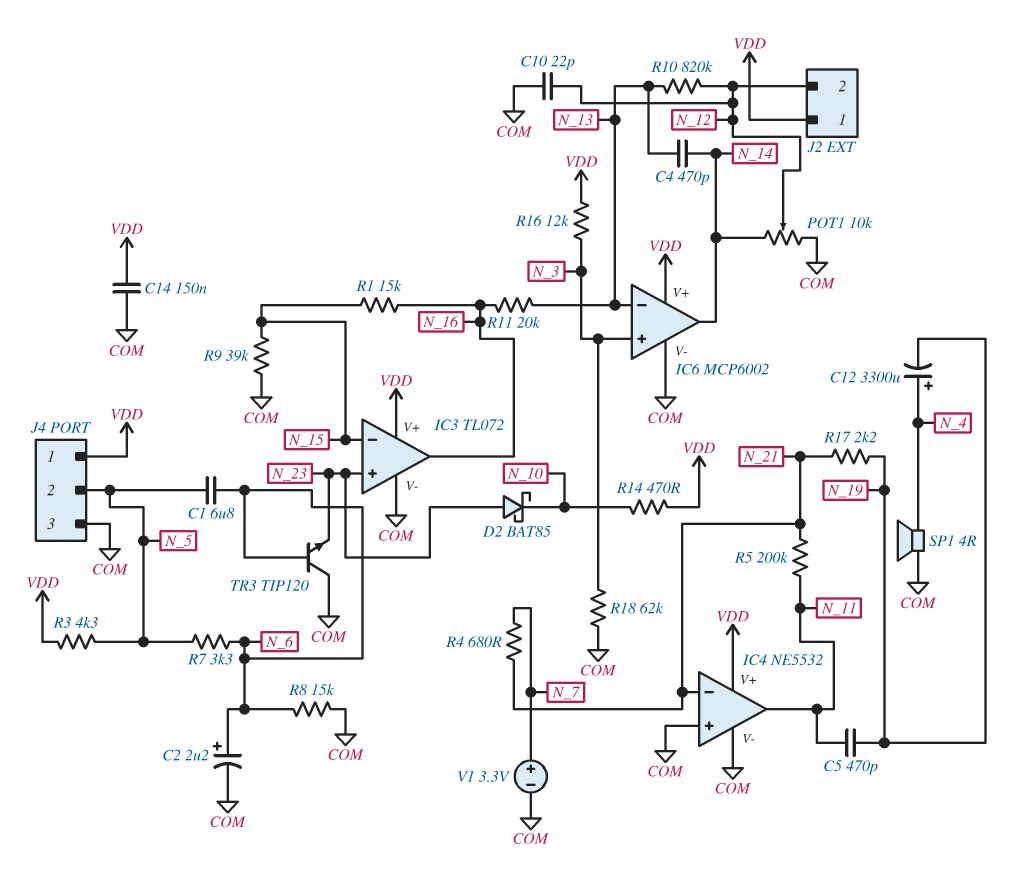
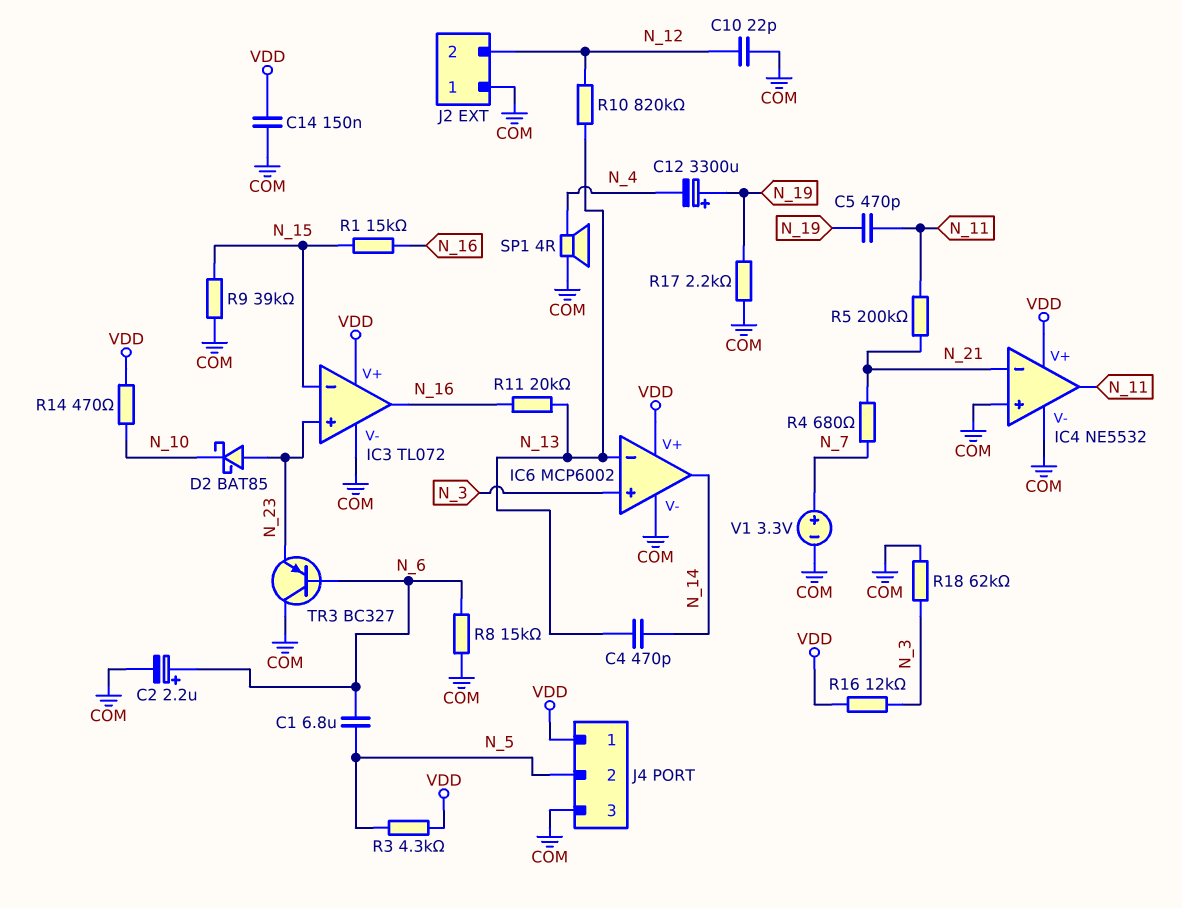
C12: 3300uF (plus N_4, minus N_19) -> 3300uF (plus N_19, minus N_4)
J2 pin 1: VDD -> COM
POT1: 10k (COM, N_14, wiper N_12) -> none
R7: 3.3k (N_5, N_6) -> none
R17: 2.2k (N_19, N_21) -> 2.2k (COM, N_19)
TR3: NPN TIP120 (B N_6, C COM, E N_23) -> PNP BC327 (B N_6, C COM, E N_23)

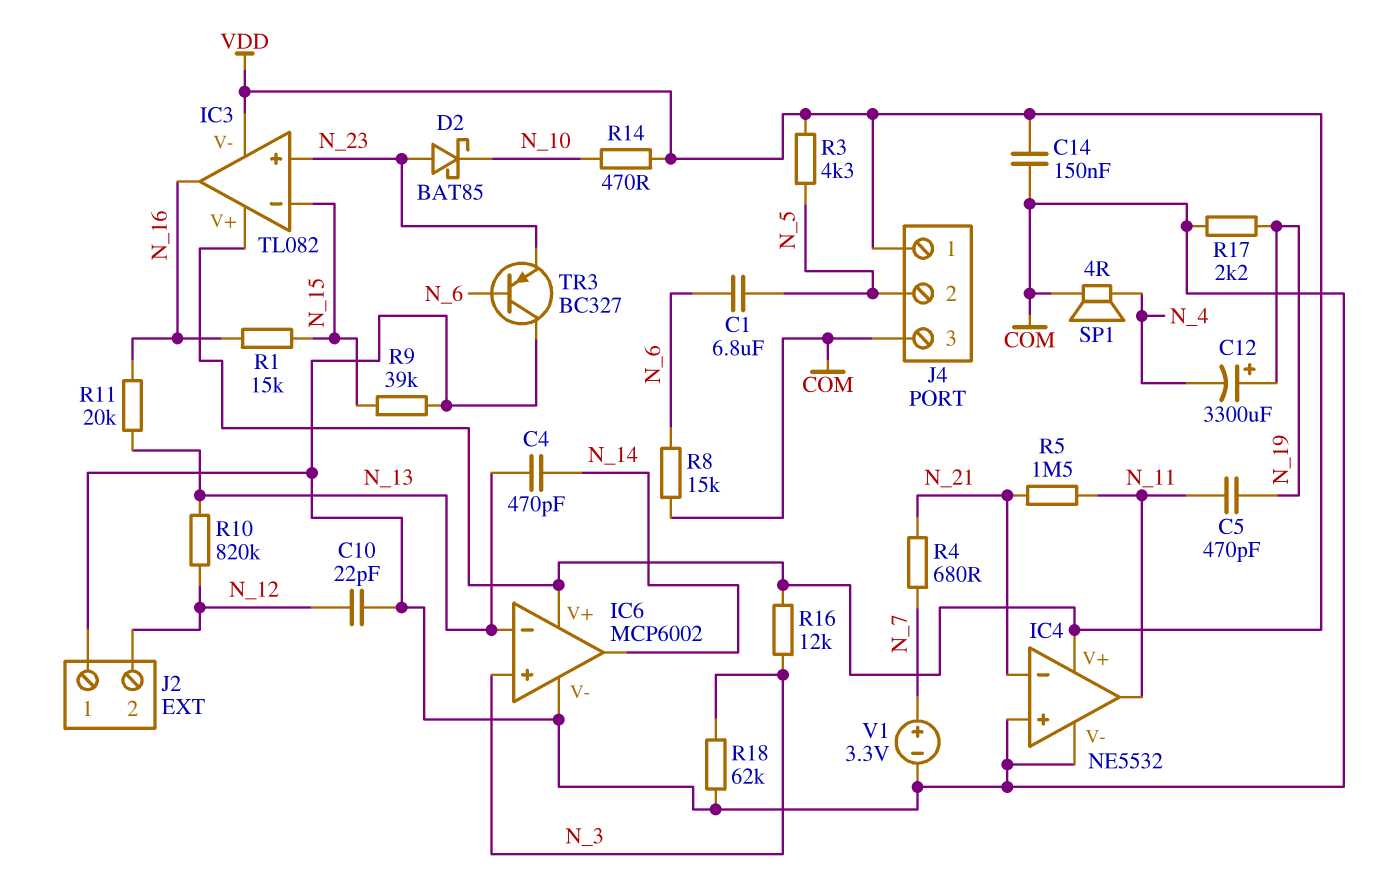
C2: 2.2uF (plus N_6, minus COM) -> none
IC3: TL072 -> TL082
IC3 pin V-: COM -> VDD
R5: 200k (N_11, N_21) -> 1.5M (N_11, N_21)

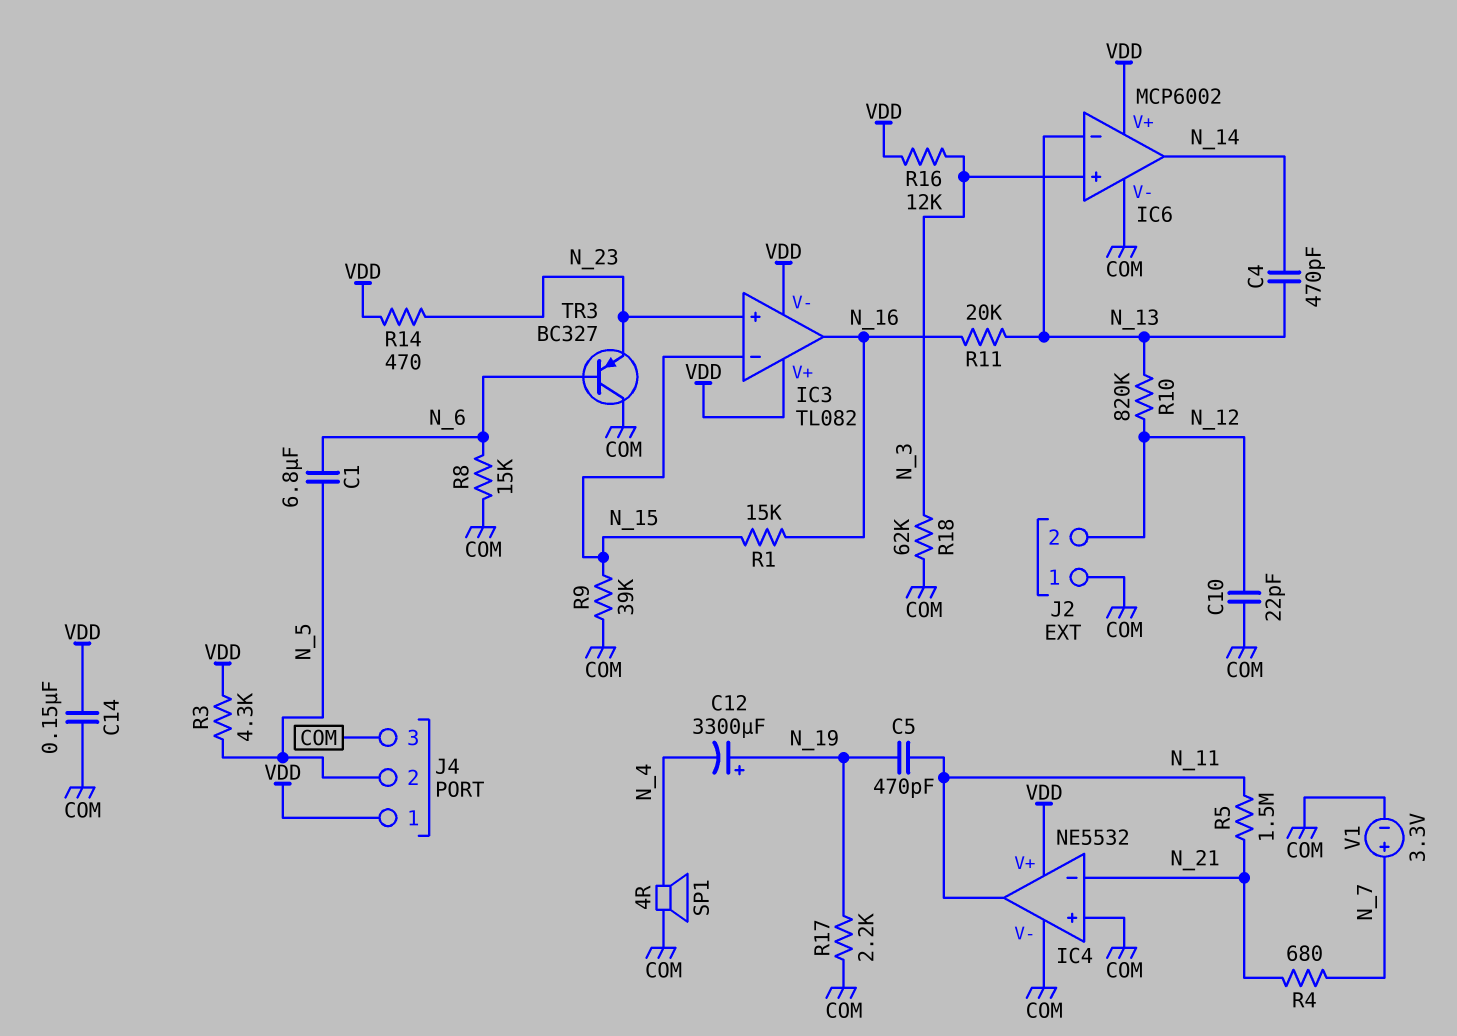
D2: schottky BAT85 (A N_23, K N_10) -> none
R14: 470 (N_10, VDD) -> 470 (N_23, VDD)

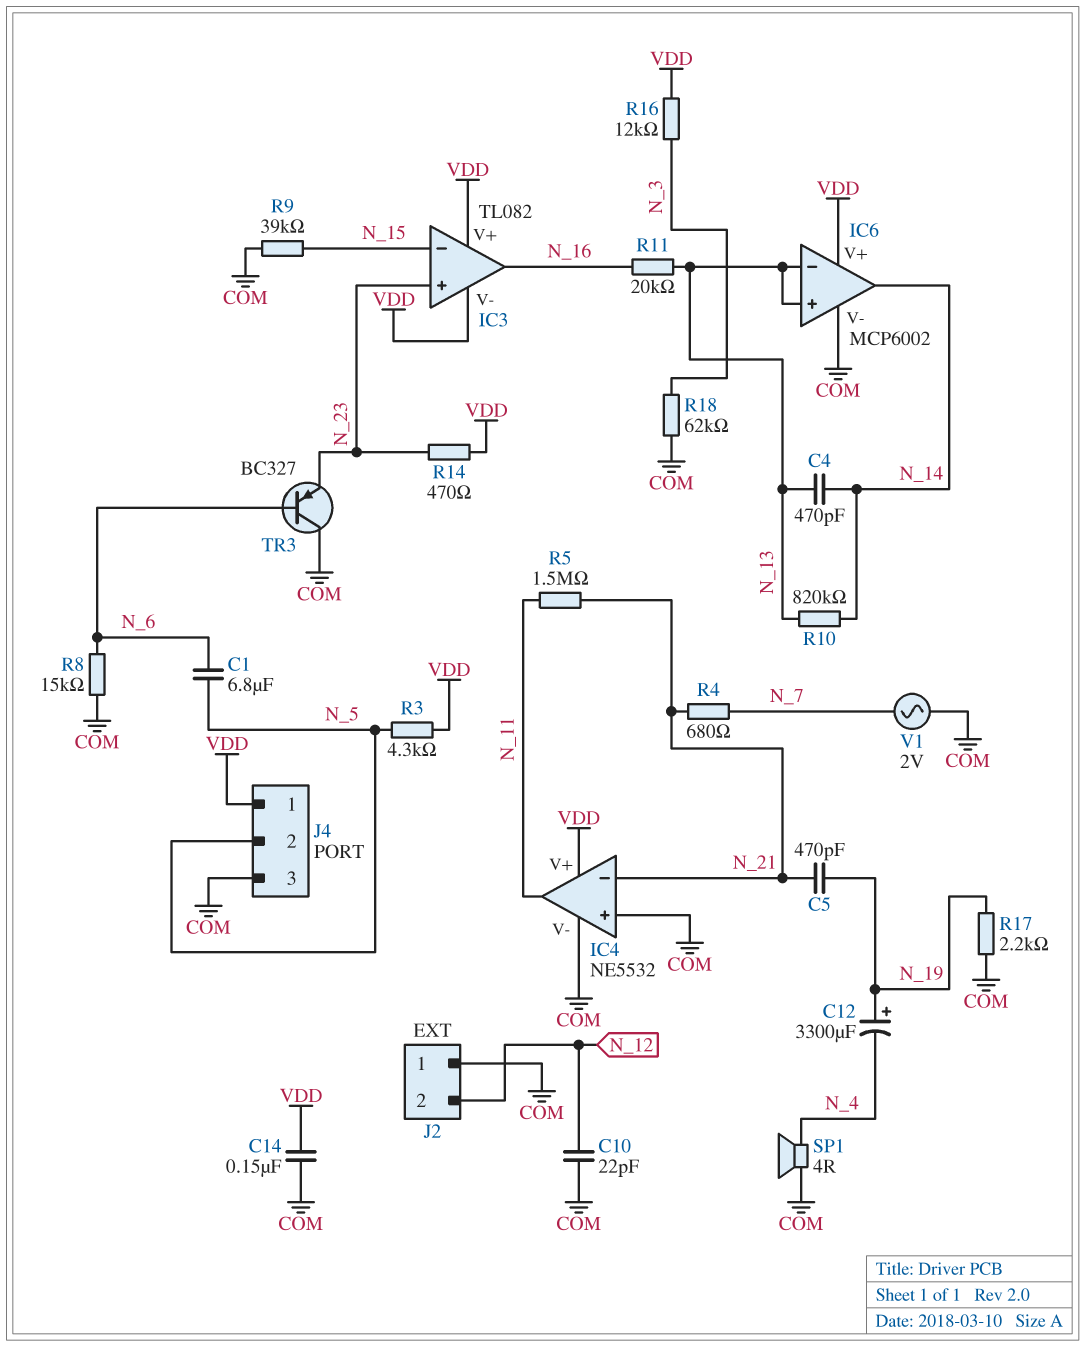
C5: 470pF (N_11, N_19) -> 470pF (N_19, N_21)
IC6 pin in+: N_3 -> N_13
R1: 15k (N_15, N_16) -> none
R10: 820k (N_12, N_13) -> 820k (N_13, N_14)
V1: 3.3V (plus N_7, minus COM) -> AC 2V (COM, N_7)

